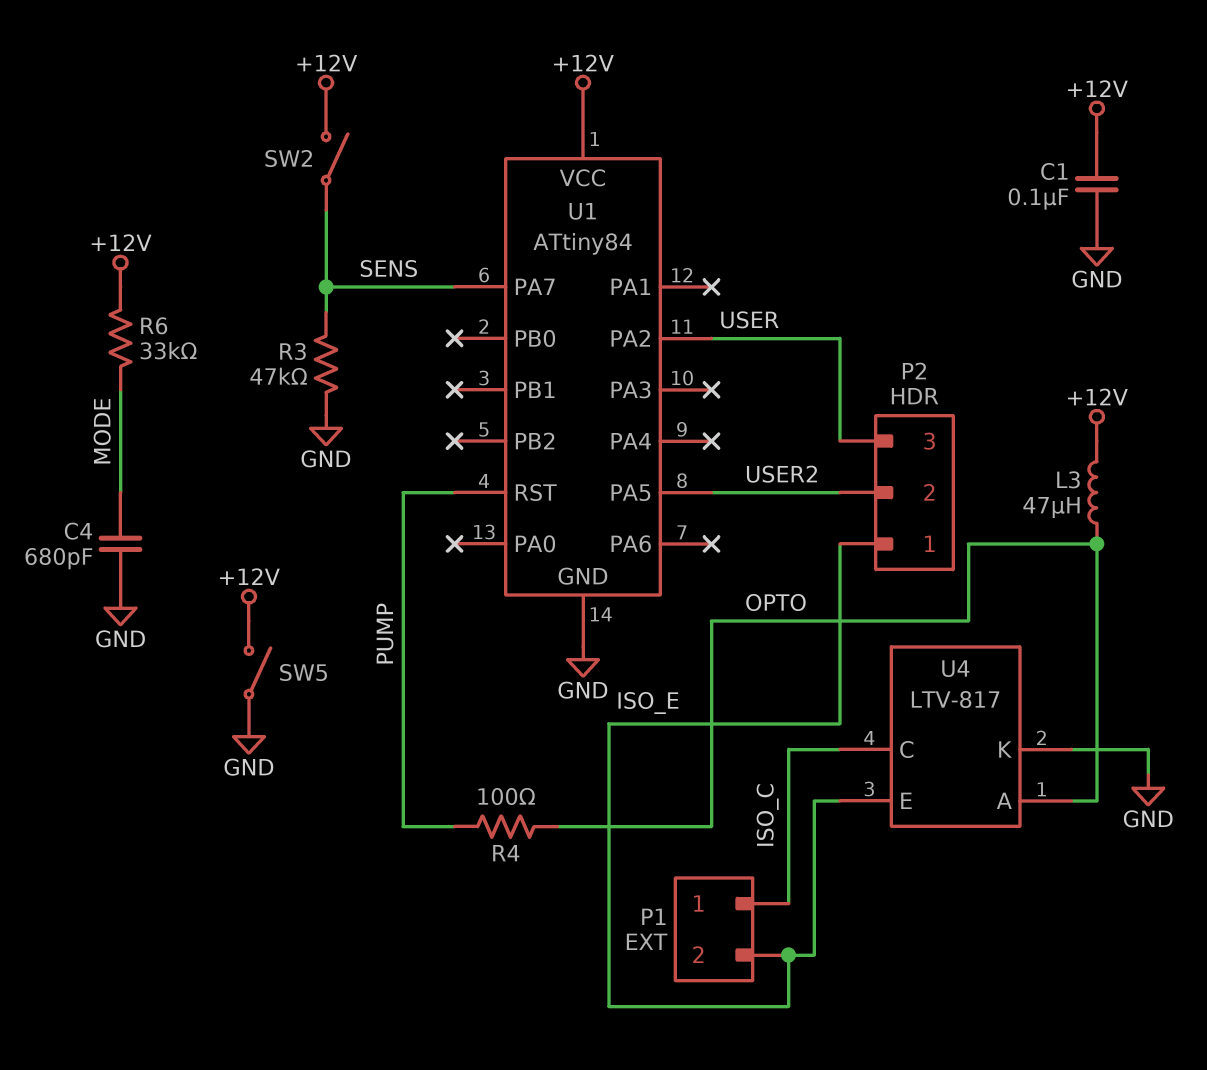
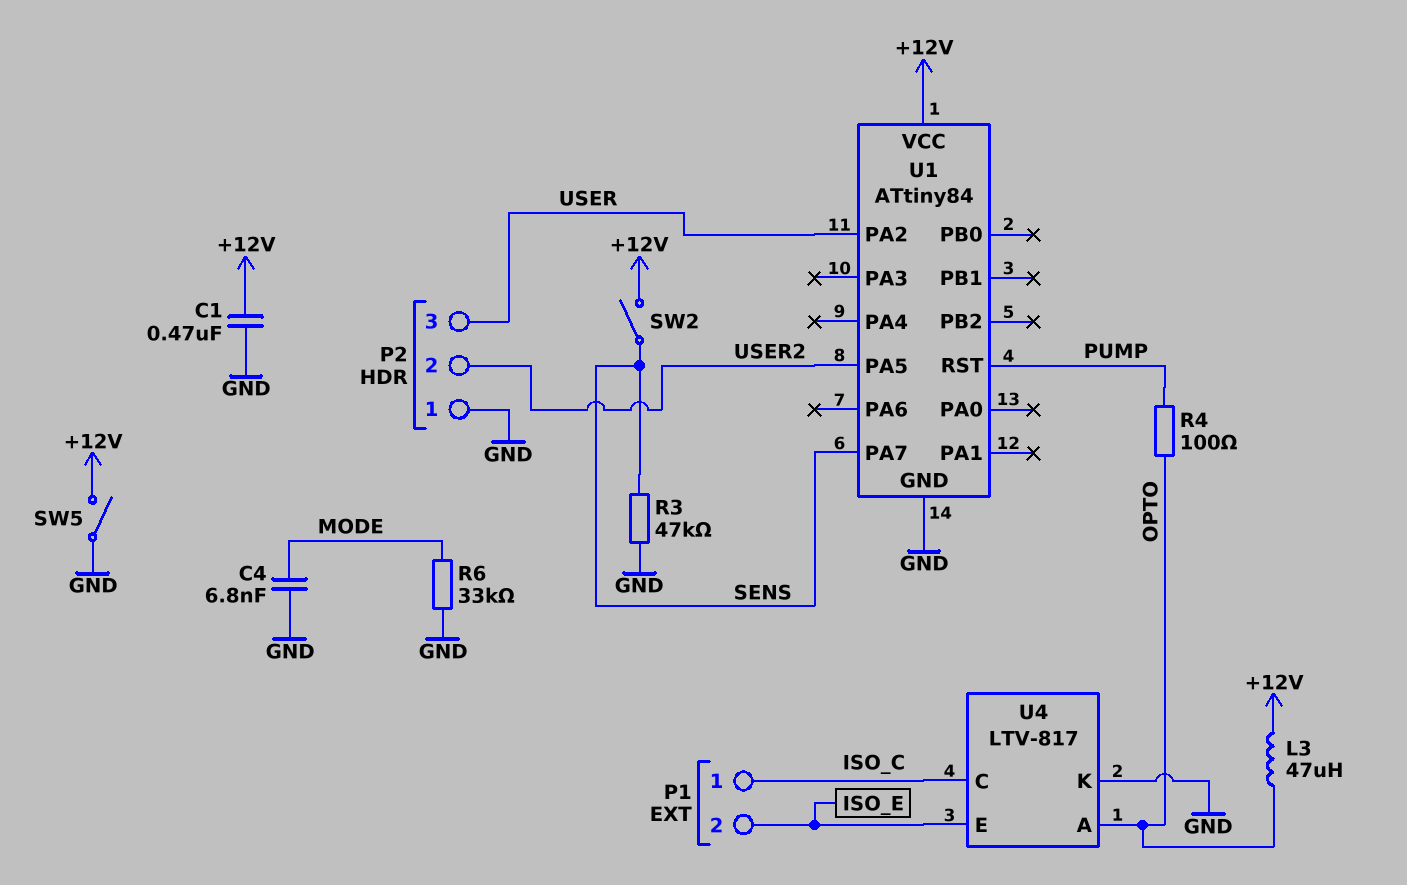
C1: 100nF (+12V, GND) -> 470nF (+12V, GND)
C4: 680pF (GND, MODE) -> 6.8nF (GND, MODE)
P2 pin 1: ISO_E -> GND
R6: 33k (+12V, MODE) -> 33k (GND, MODE)

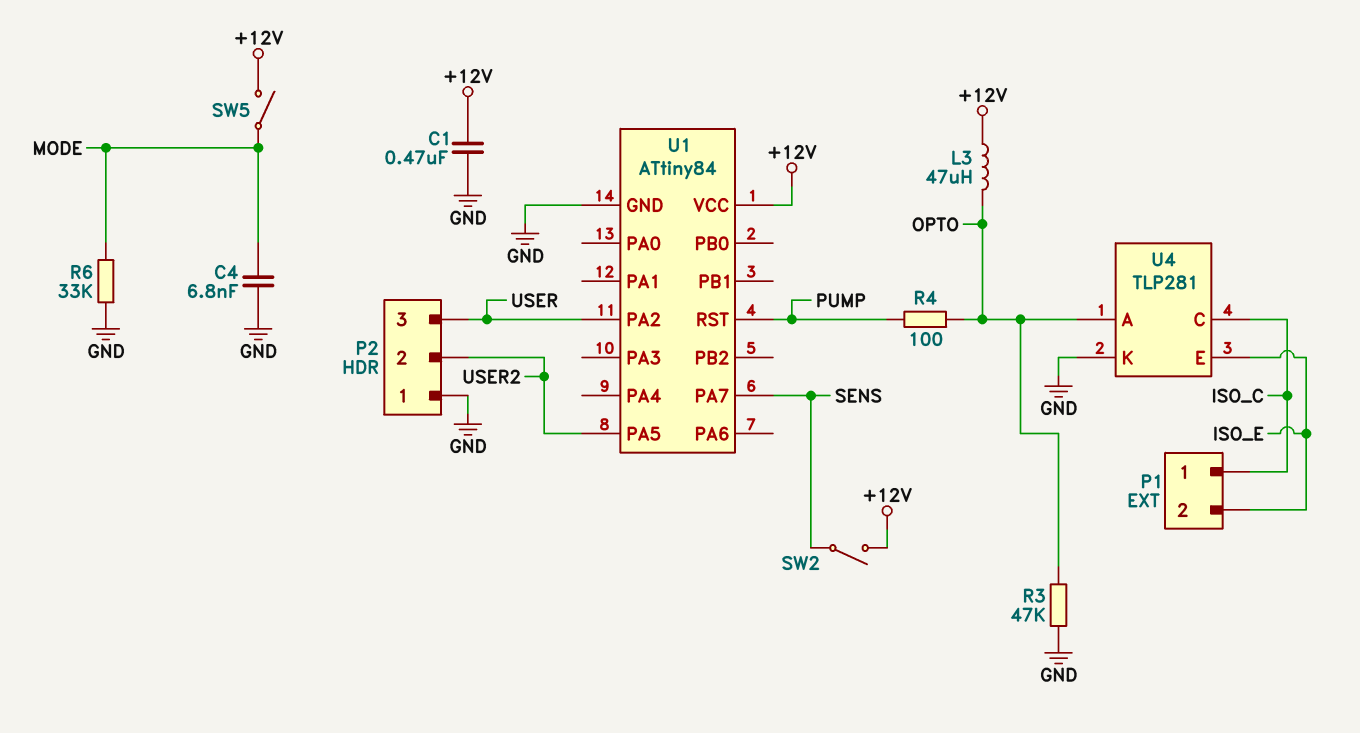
R3: 47k (GND, SENS) -> 47k (GND, OPTO)
SW5: switch (+12V, GND) -> switch (+12V, MODE)
U4: LTV-817 -> TLP281

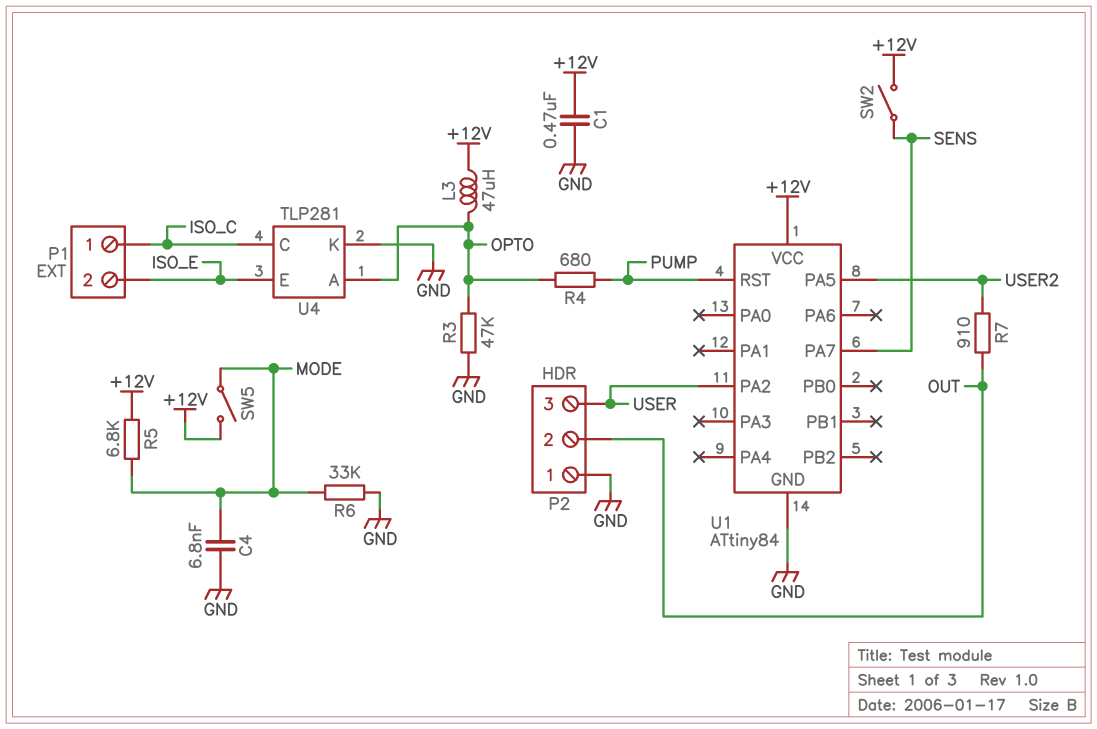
P2 pin 2: USER2 -> OUT
R4: 100 (OPTO, PUMP) -> 680 (OPTO, PUMP)
R5: none -> 6.8k (+12V, MODE)
R7: none -> 910 (OUT, USER2)

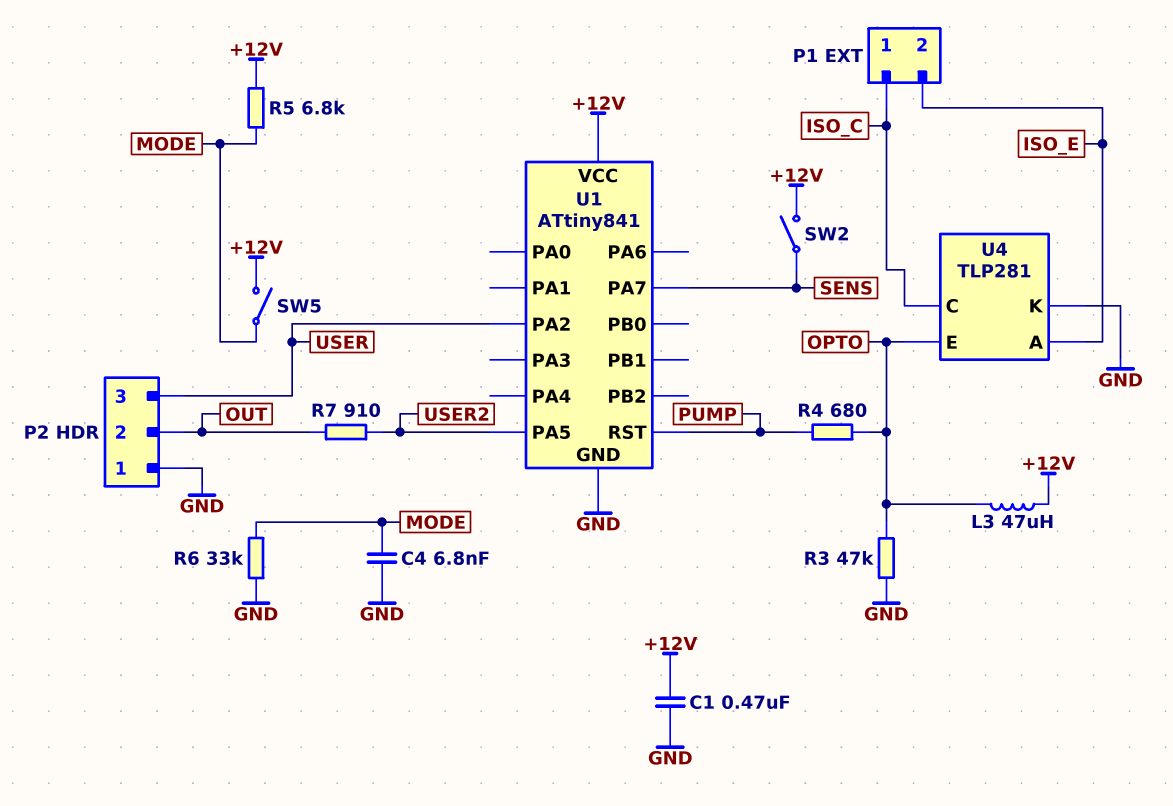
U1: ATtiny84 -> ATtiny841
U4 pin A: OPTO -> ISO_E
U4 pin E: ISO_E -> OPTO

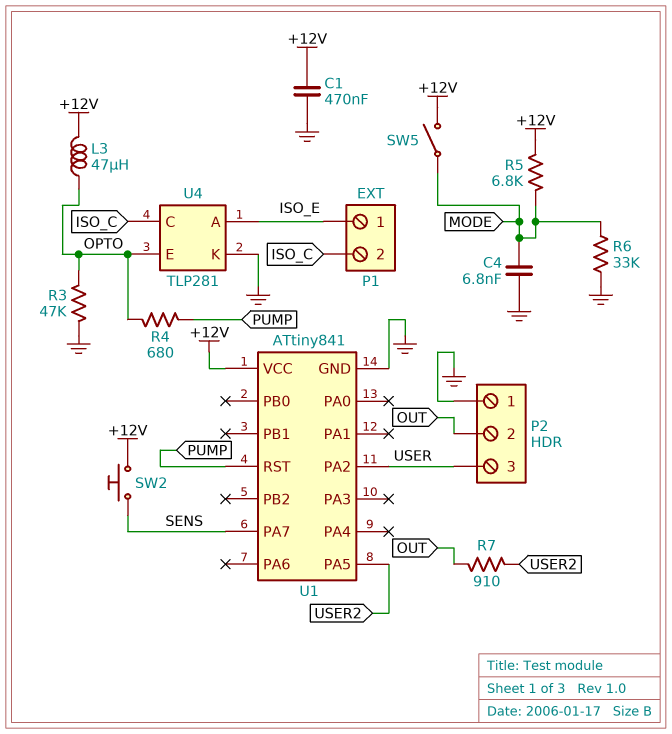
P1 pin 1: ISO_C -> ISO_E
P1 pin 2: ISO_E -> ISO_C
SW2: switch (+12V, SENS) -> button (+12V, SENS)

